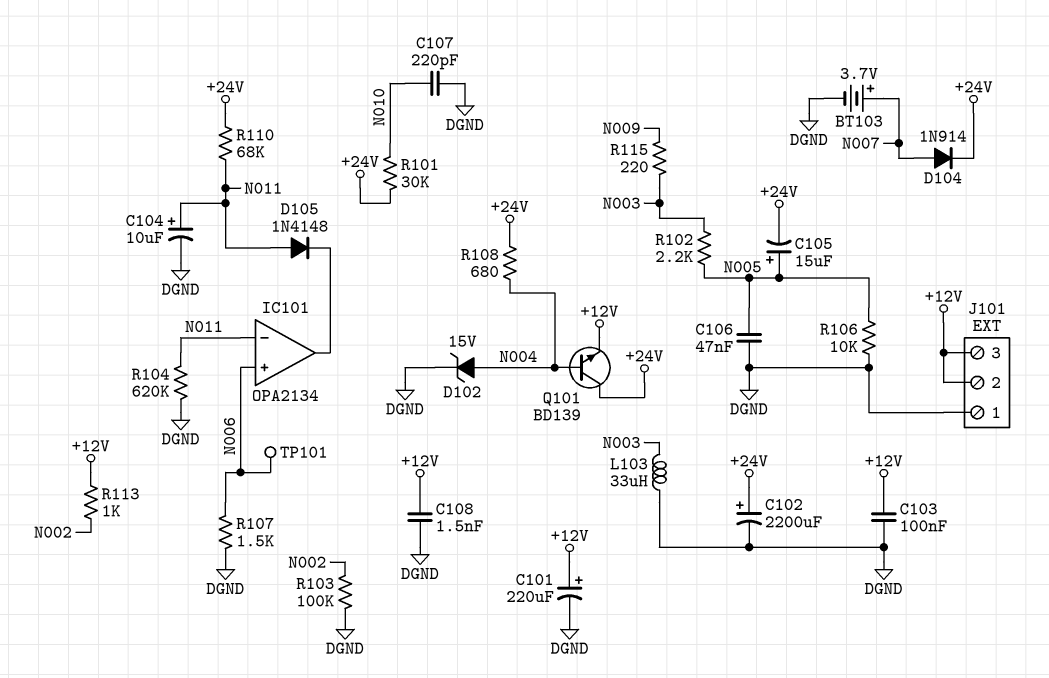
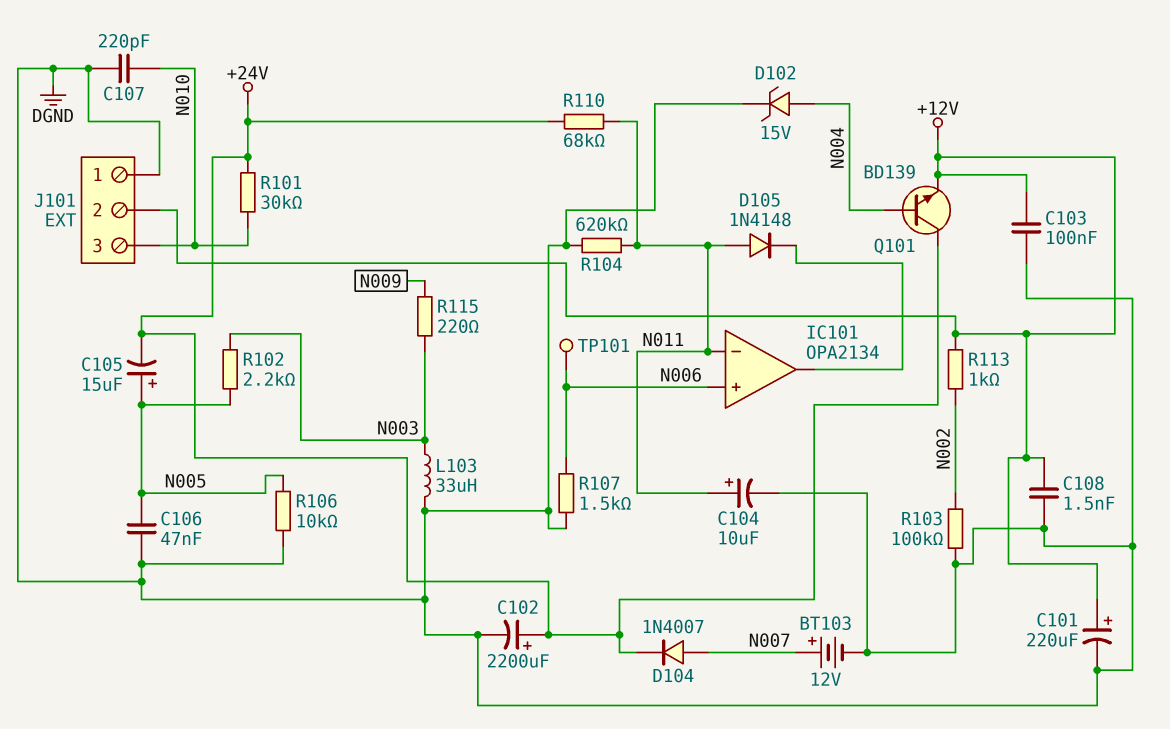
BT103: 3.7V (plus N007, minus DGND) -> 12V (plus N007, minus DGND)
D104: diode 1N914 (A N007, K +24V) -> diode 1N4007 (A N007, K +24V)
J101 pin 3: +12V -> N010
R108: 680 (+24V, N004) -> none

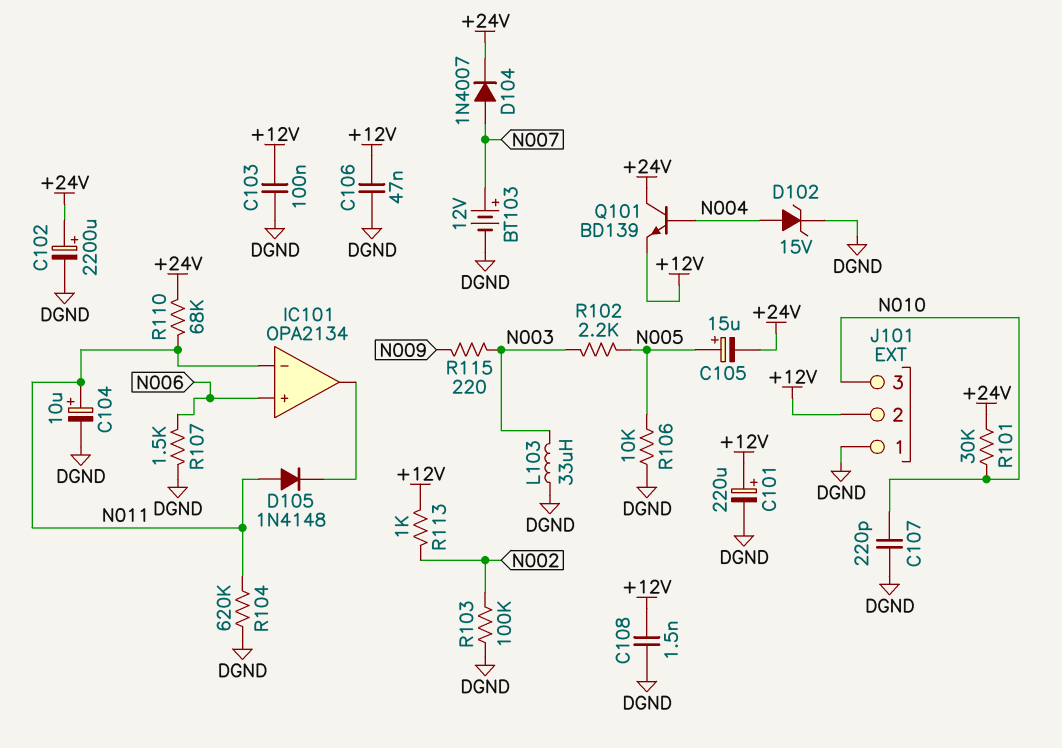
C106: 47nF (DGND, N005) -> 47nF (+12V, DGND)
TP101: test point (N006) -> none

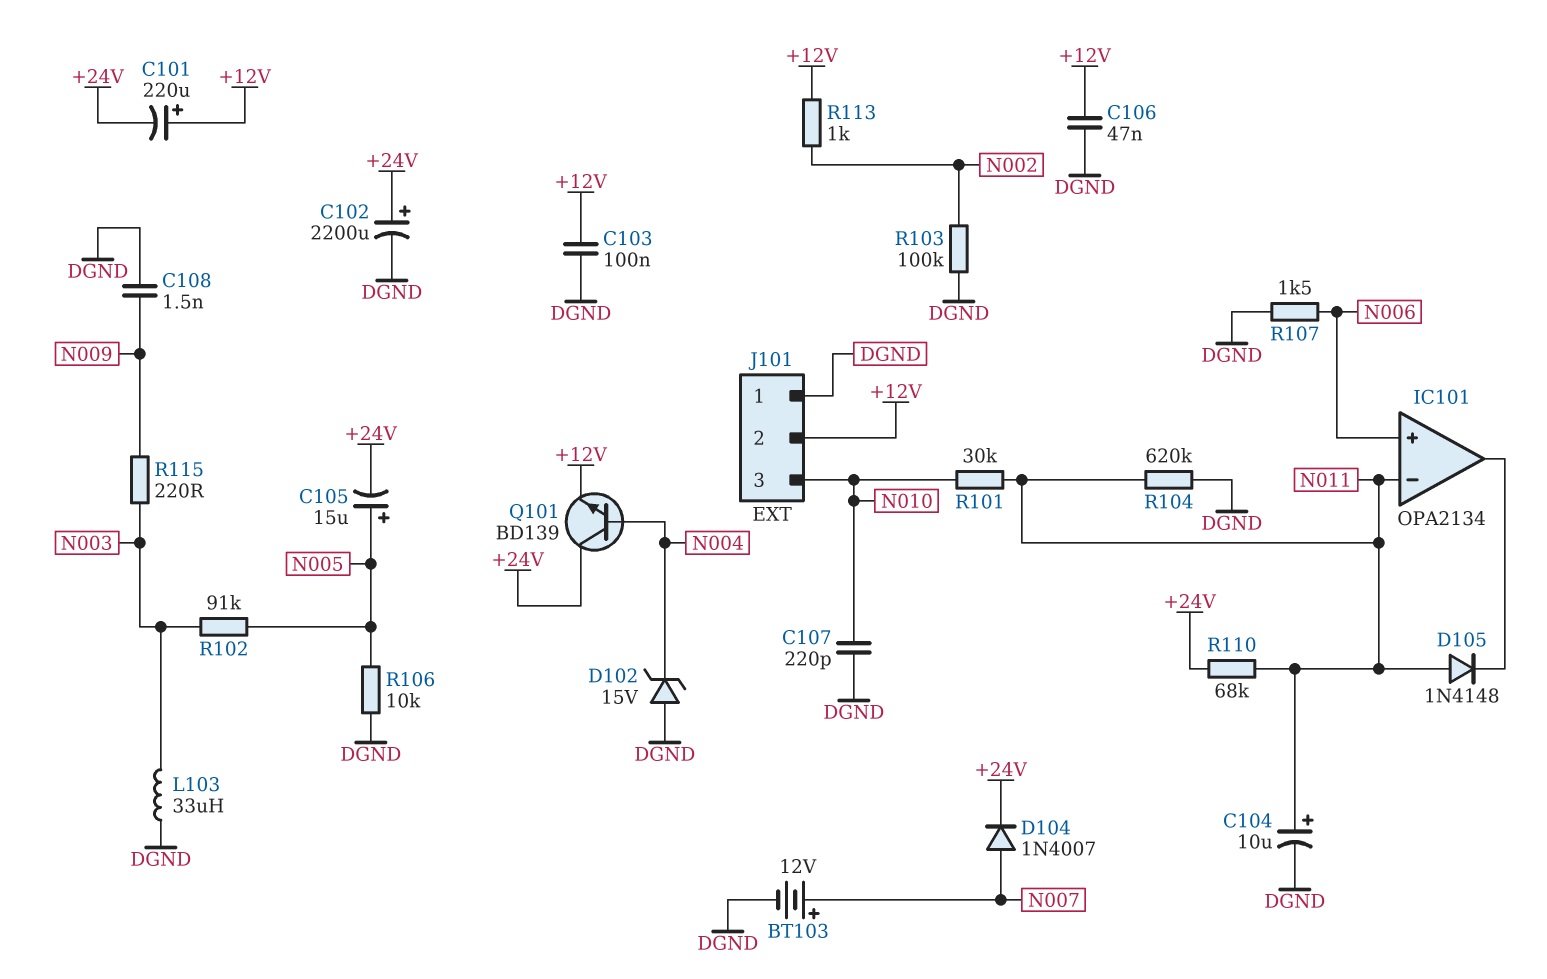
C101: 220uF (plus +12V, minus DGND) -> 220uF (plus +12V, minus +24V)
C108: 1.5nF (+12V, DGND) -> 1.5nF (DGND, N009)
D102: zener 15V (A N004, K DGND) -> zener 15V (A DGND, K N004)
R101: 30k (+24V, N010) -> 30k (N010, N011)
R102: 2.2k (N003, N005) -> 91k (N003, N005)

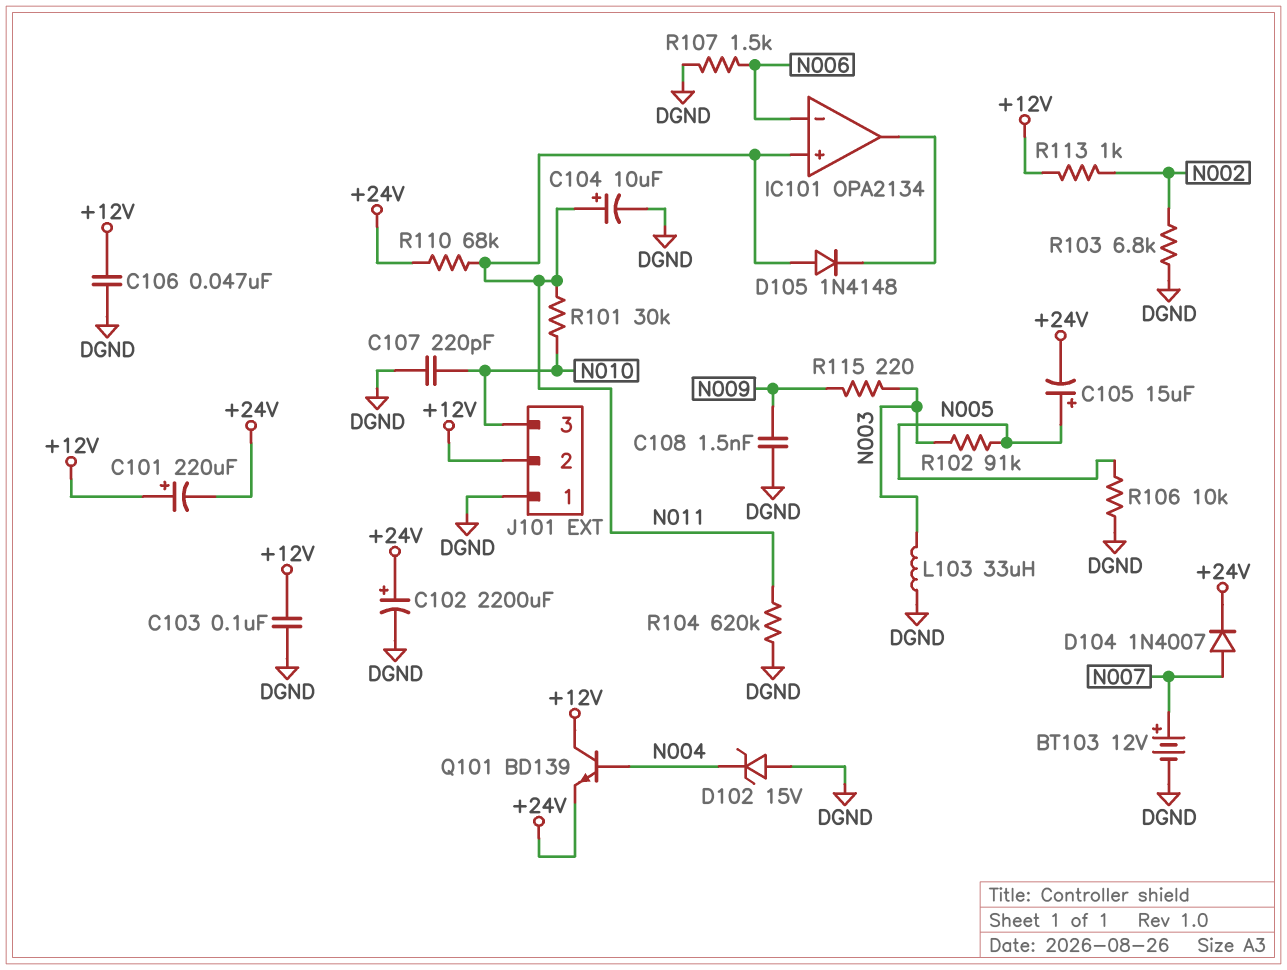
IC101 pin in+: N006 -> N011
IC101 pin in-: N011 -> N006
Q101: NPN BD139 (B N004, C +24V, E +12V) -> NPN BD139 (B N004, C +12V, E +24V)
R103: 100k (DGND, N002) -> 6.8k (DGND, N002)

